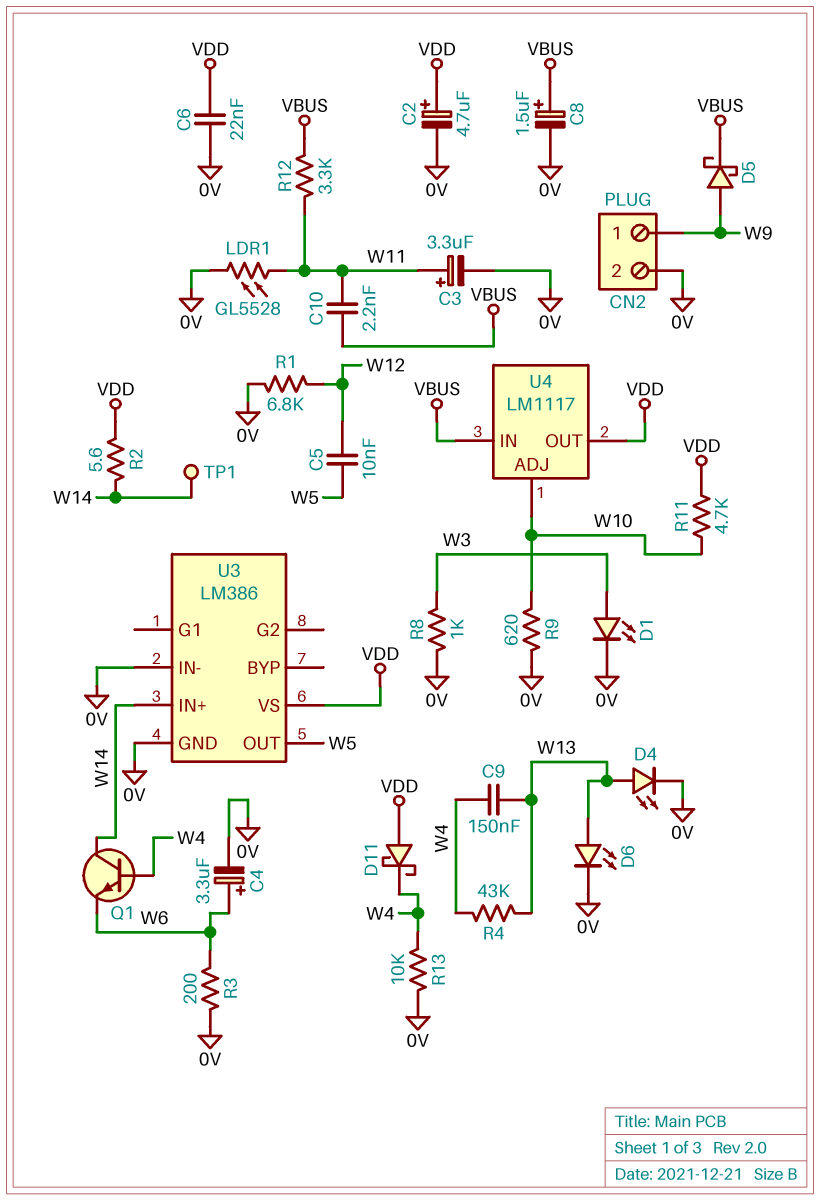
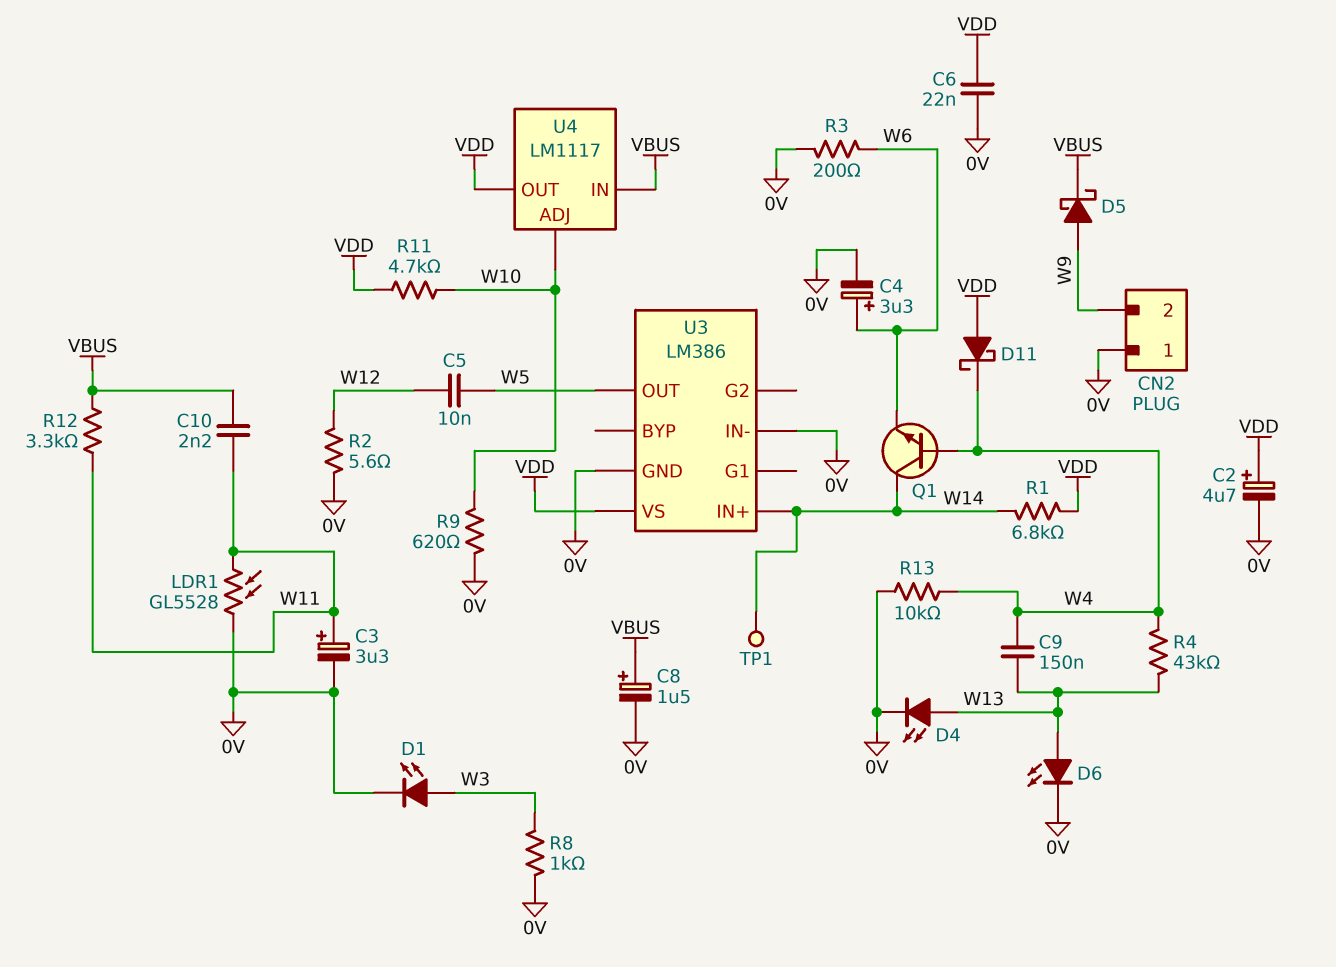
CN2 pin 1: W9 -> 0V
CN2 pin 2: 0V -> W9
R1: 6.8k (0V, W12) -> 6.8k (VDD, W14)
R2: 5.6 (VDD, W14) -> 5.6 (0V, W12)

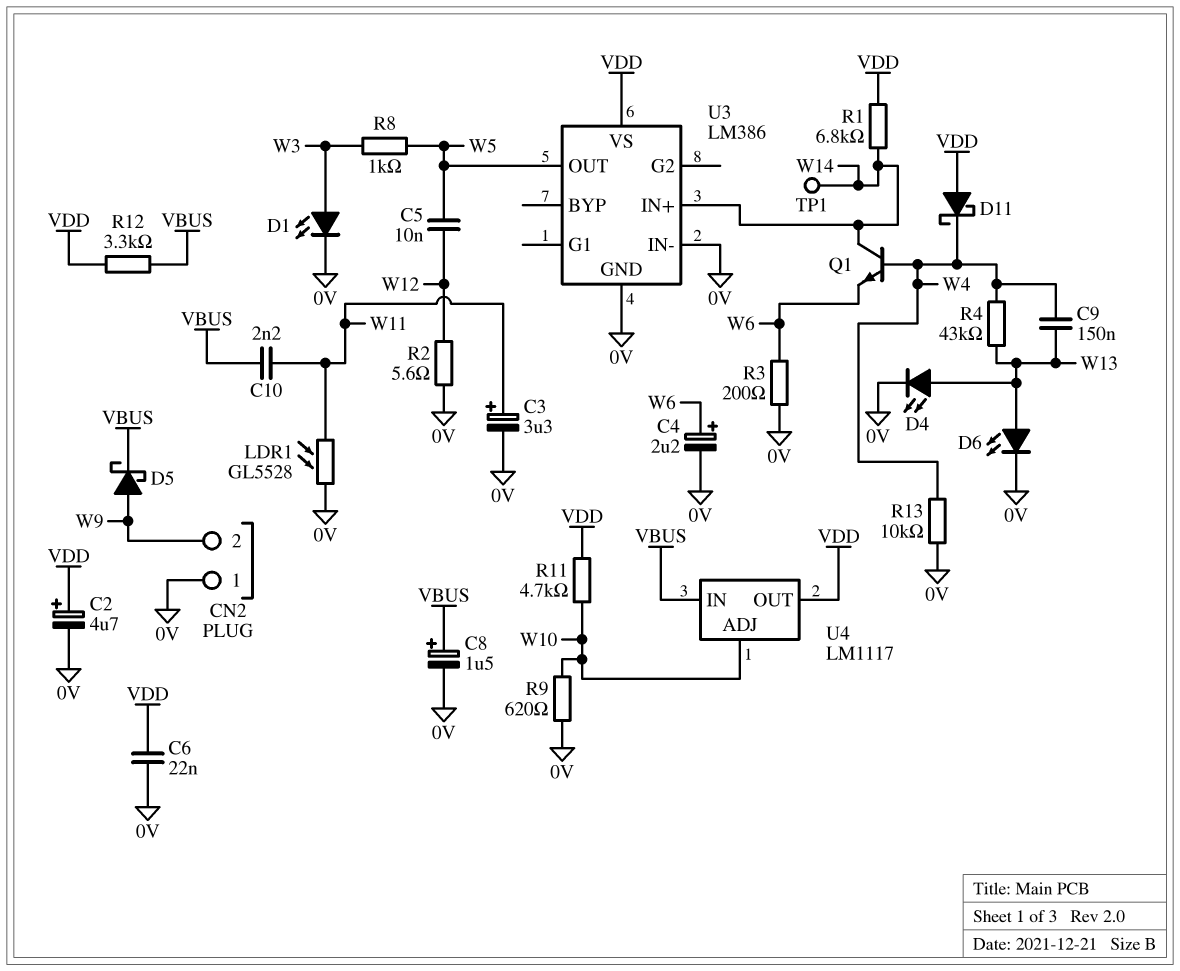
C4: 3.3uF (plus W6, minus 0V) -> 2.2uF (plus W6, minus 0V)
R8: 1k (0V, W3) -> 1k (W3, W5)
R12: 3.3k (VBUS, W11) -> 3.3k (VBUS, VDD)

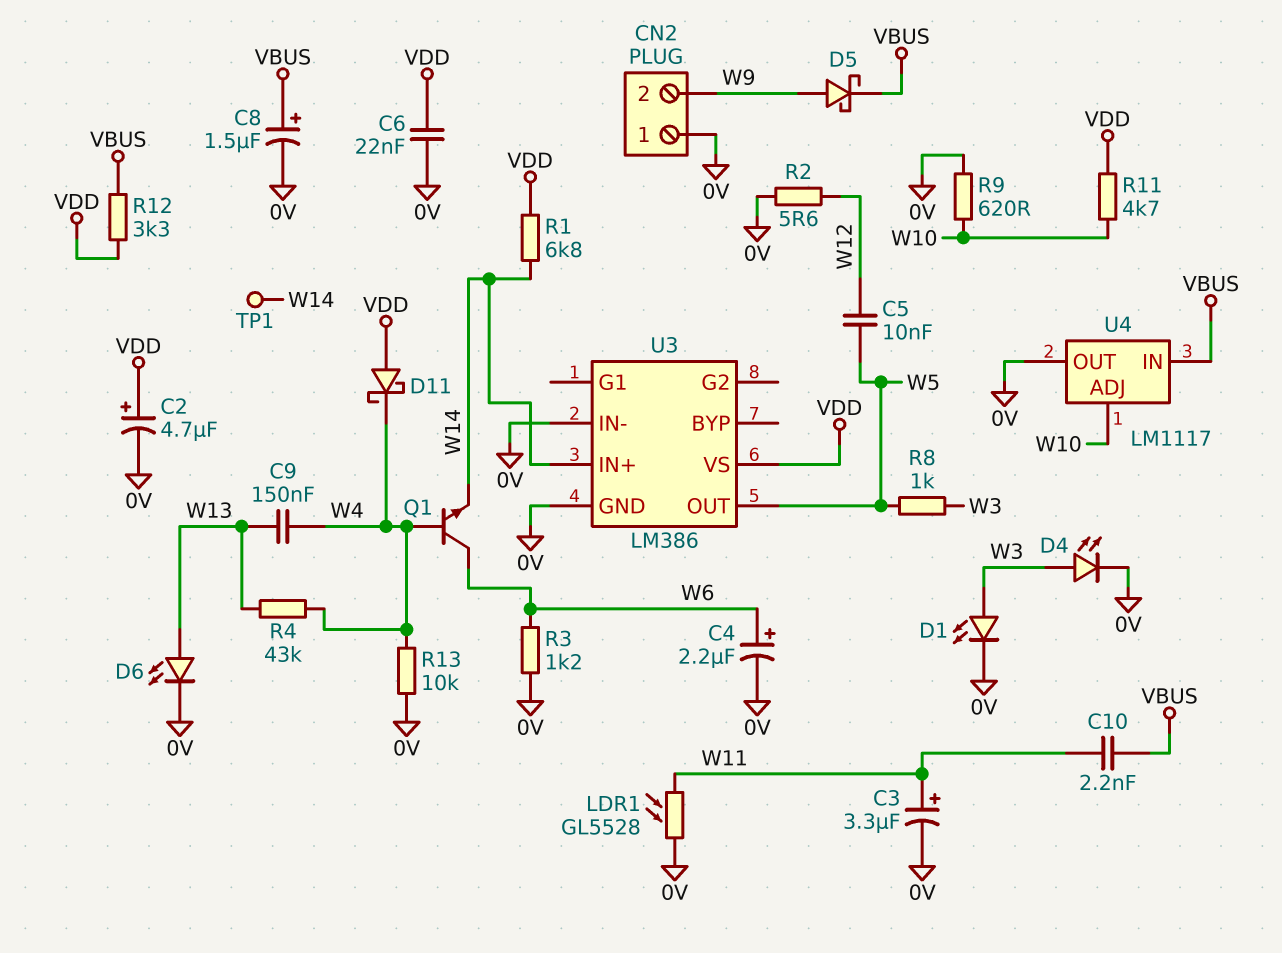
D4: LED (A W13, K 0V) -> LED (A W3, K 0V)
Q1: NPN (B W4, C W14, E W6) -> NPN (B W4, C W6, E W14)
R3: 200 (0V, W6) -> 1.2k (0V, W6)
U4 pin OUT: VDD -> 0V

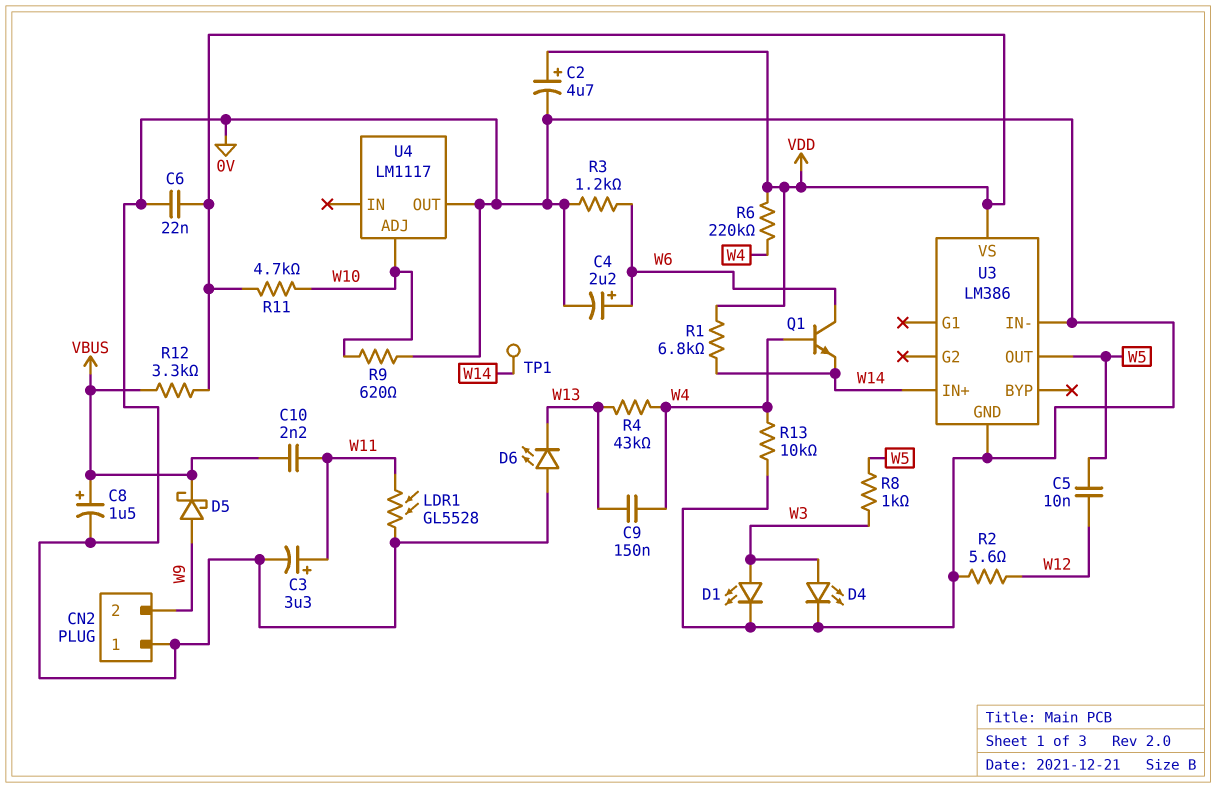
D6: LED (A W13, K 0V) -> LED (A 0V, K W13)
D11: schottky (A VDD, K W4) -> none
R6: none -> 220k (VDD, W4)
U4 pin IN: VBUS -> none

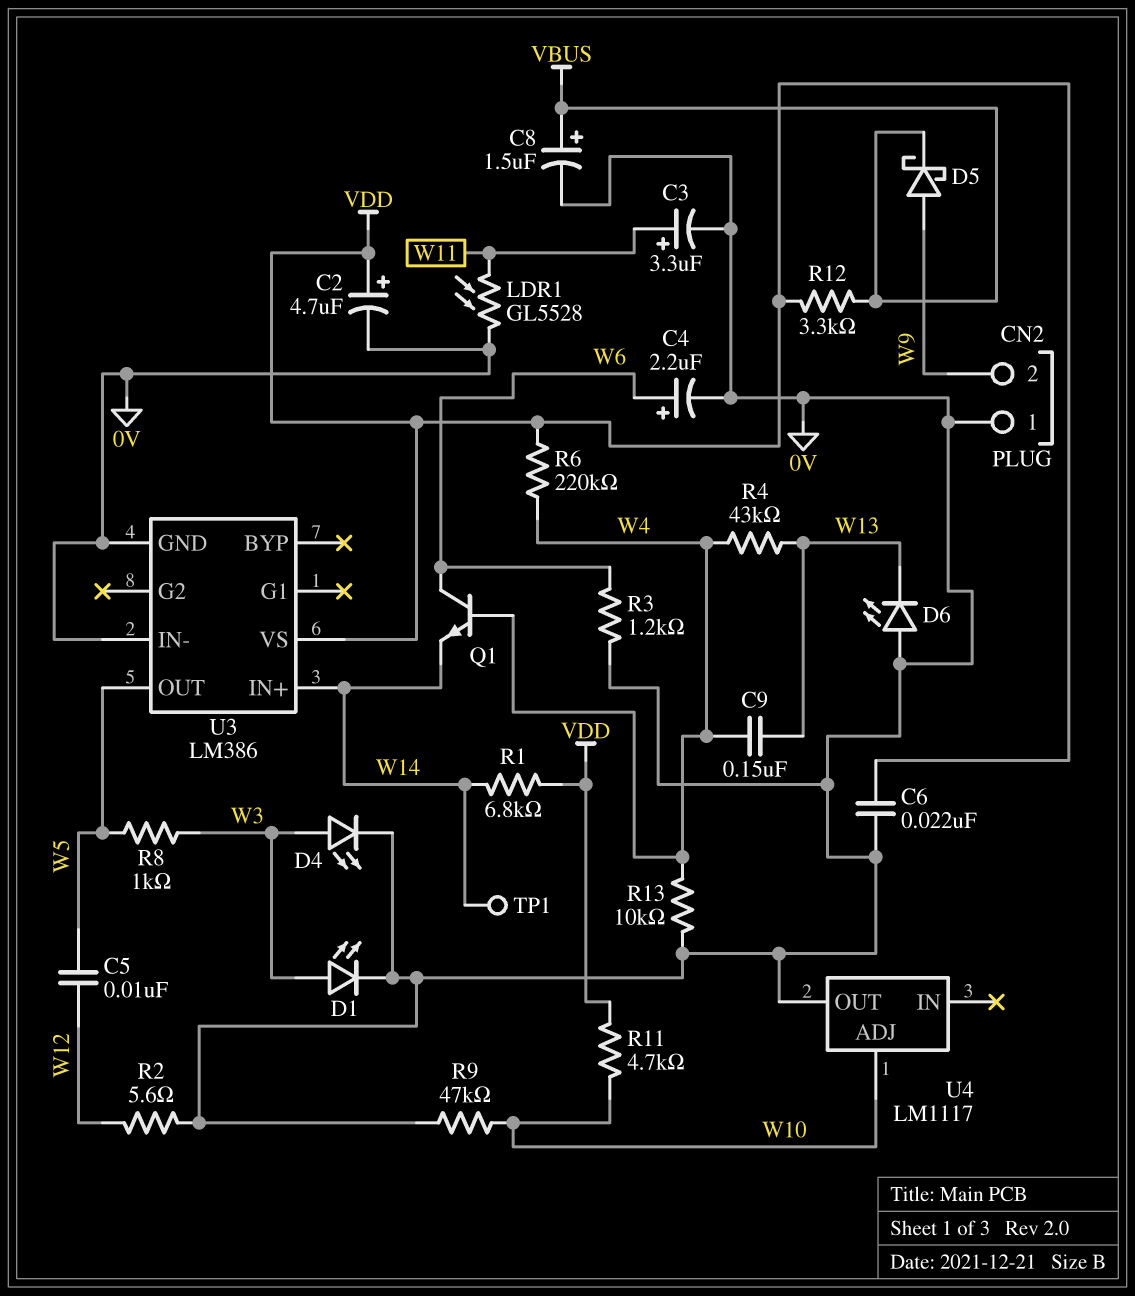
C10: 2.2nF (VBUS, W11) -> none
R9: 620 (0V, W10) -> 47k (0V, W10)

